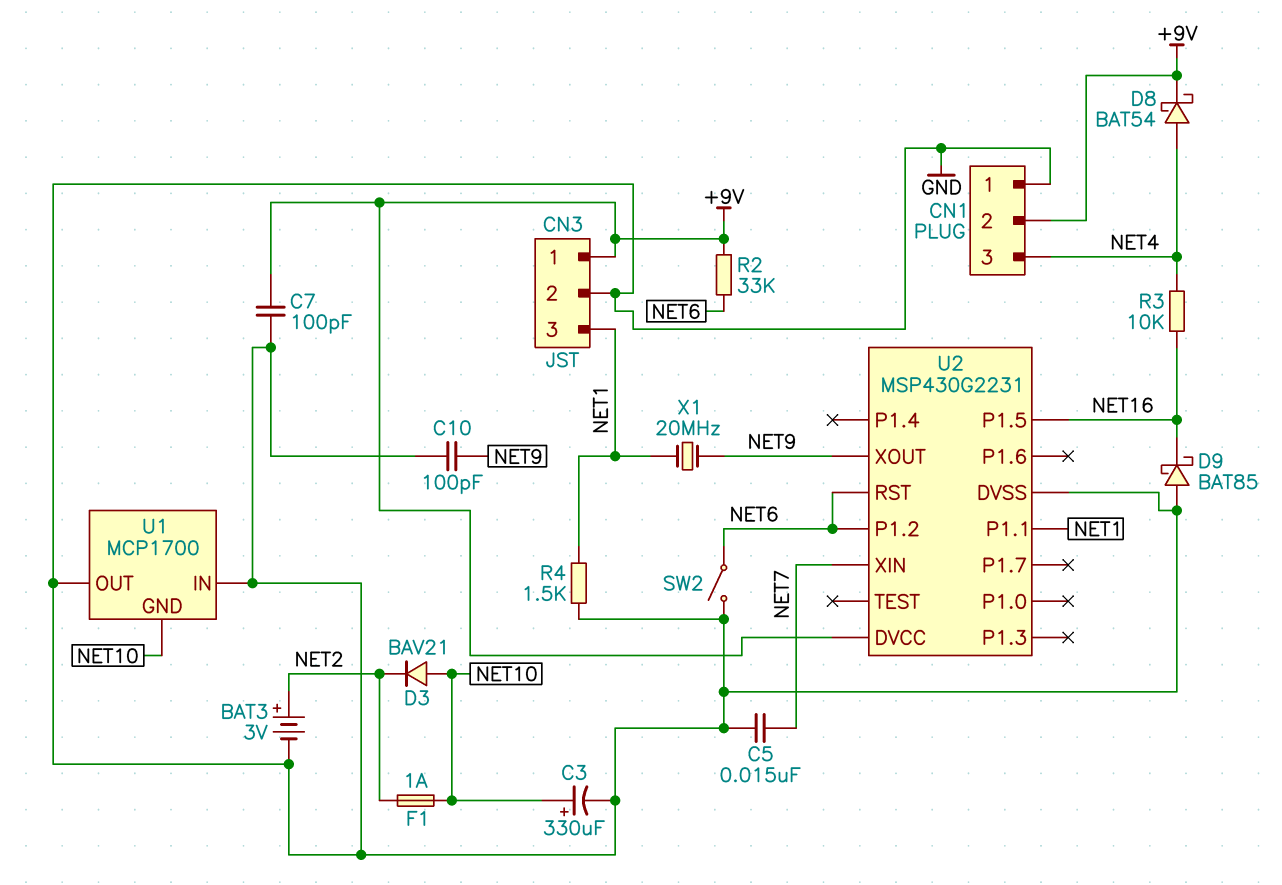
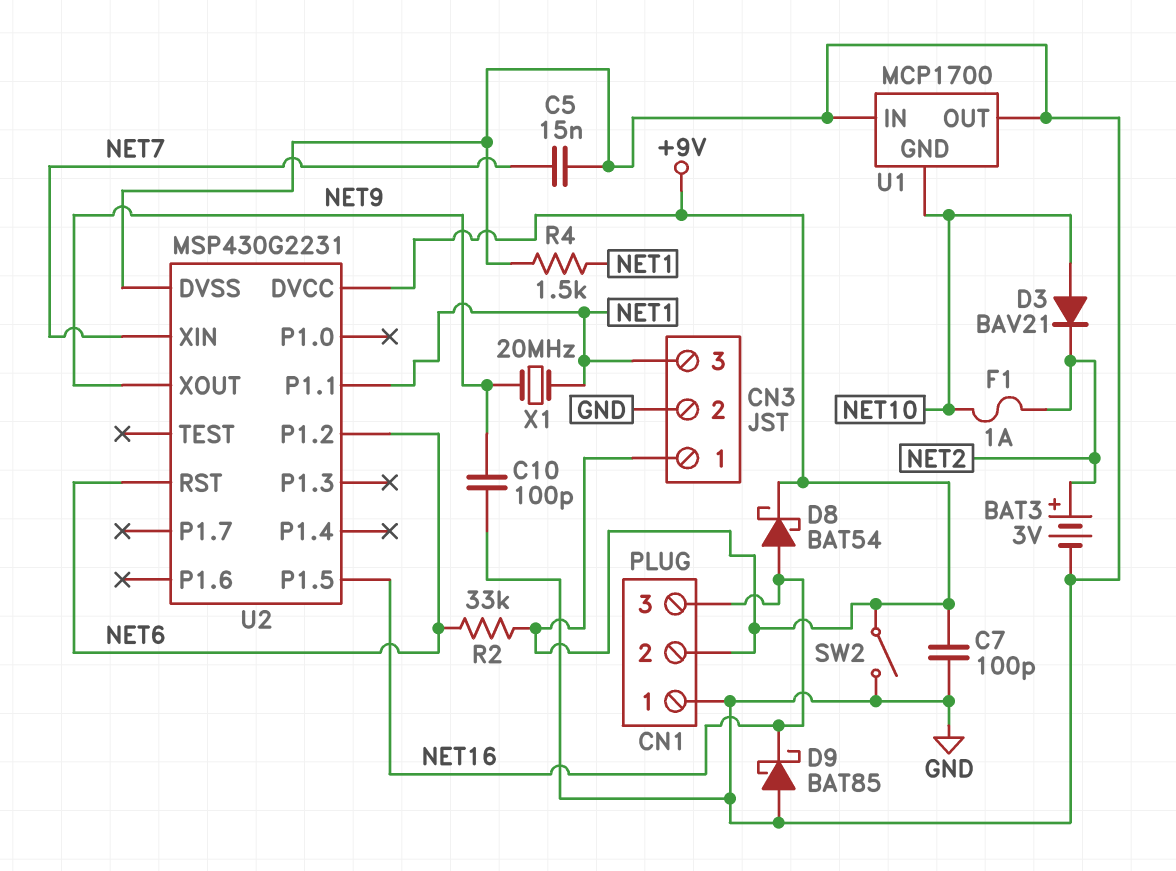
C3: 330uF (plus NET10, minus GND) -> none
CN1 pin 3: NET4 -> NET16
D8: schottky BAT54 (A NET4, K +9V) -> schottky BAT54 (A NET16, K +9V)
R3: 10k (NET4, NET16) -> none
SW2: switch (GND, NET6) -> switch (+9V, GND)

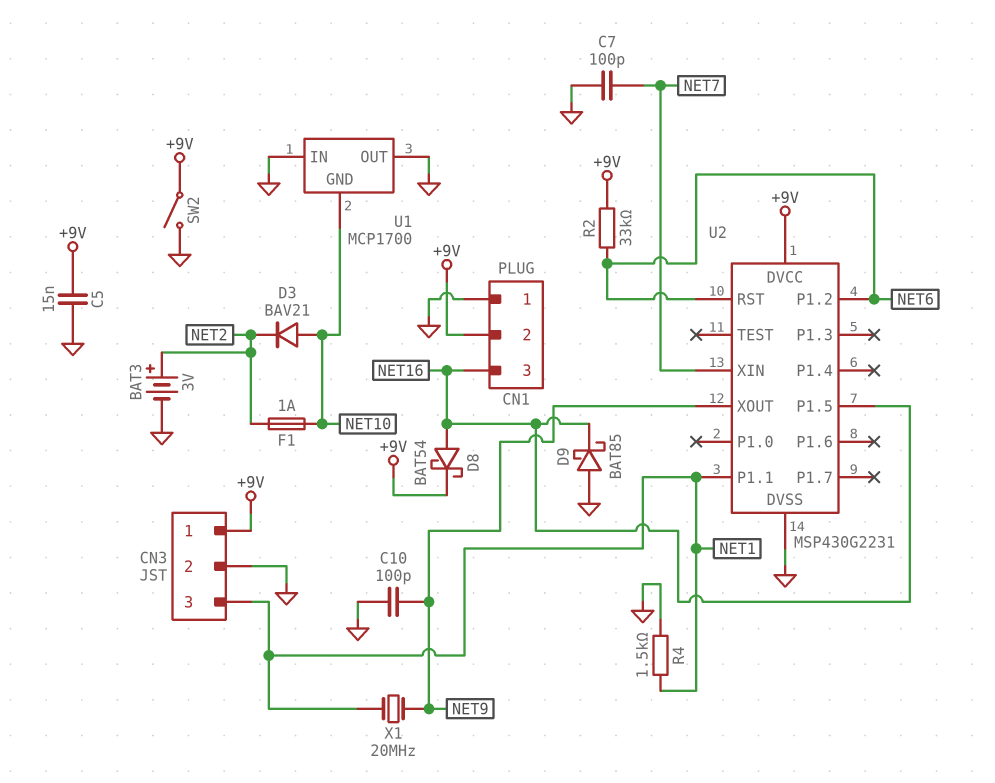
C5: 15nF (GND, NET7) -> 15nF (+9V, GND)
C7: 100pF (+9V, GND) -> 100pF (GND, NET7)

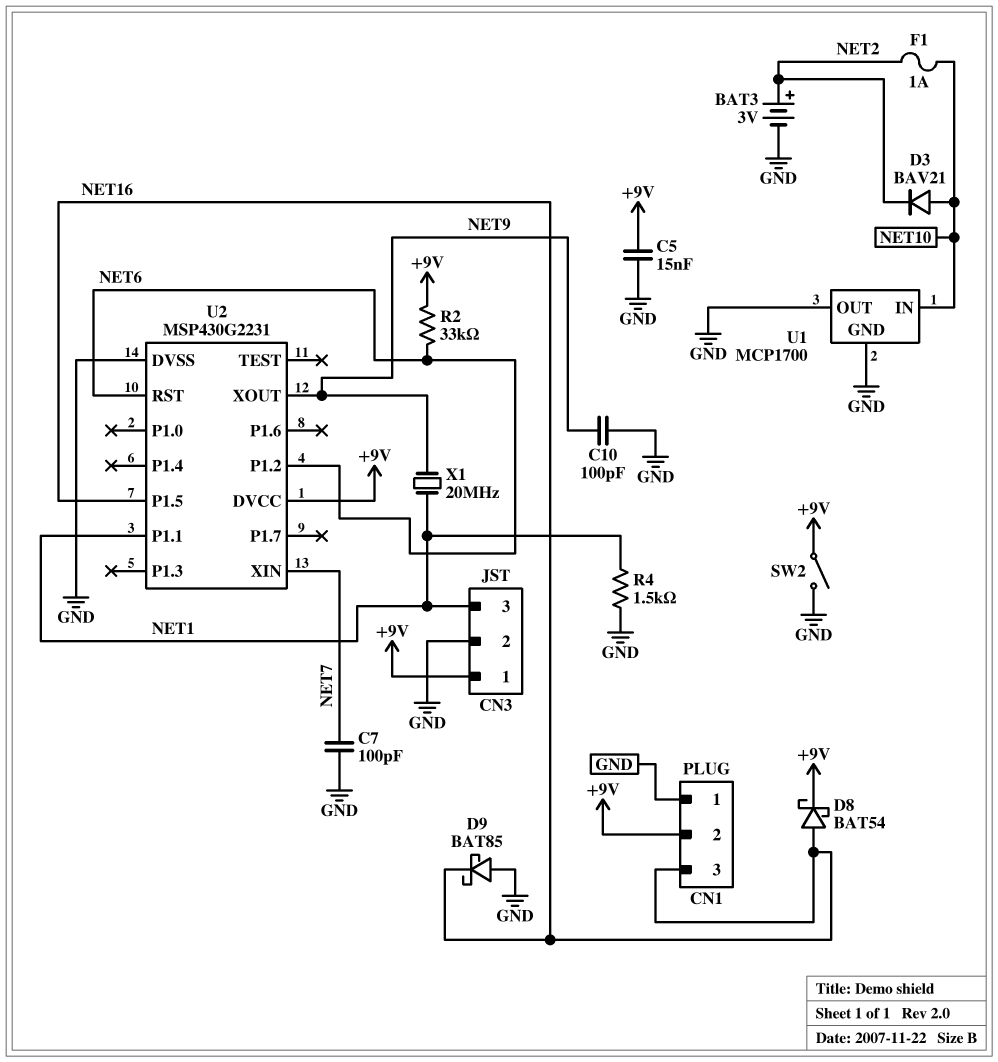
U1 pin GND: NET10 -> GND
U1 pin IN: GND -> NET10

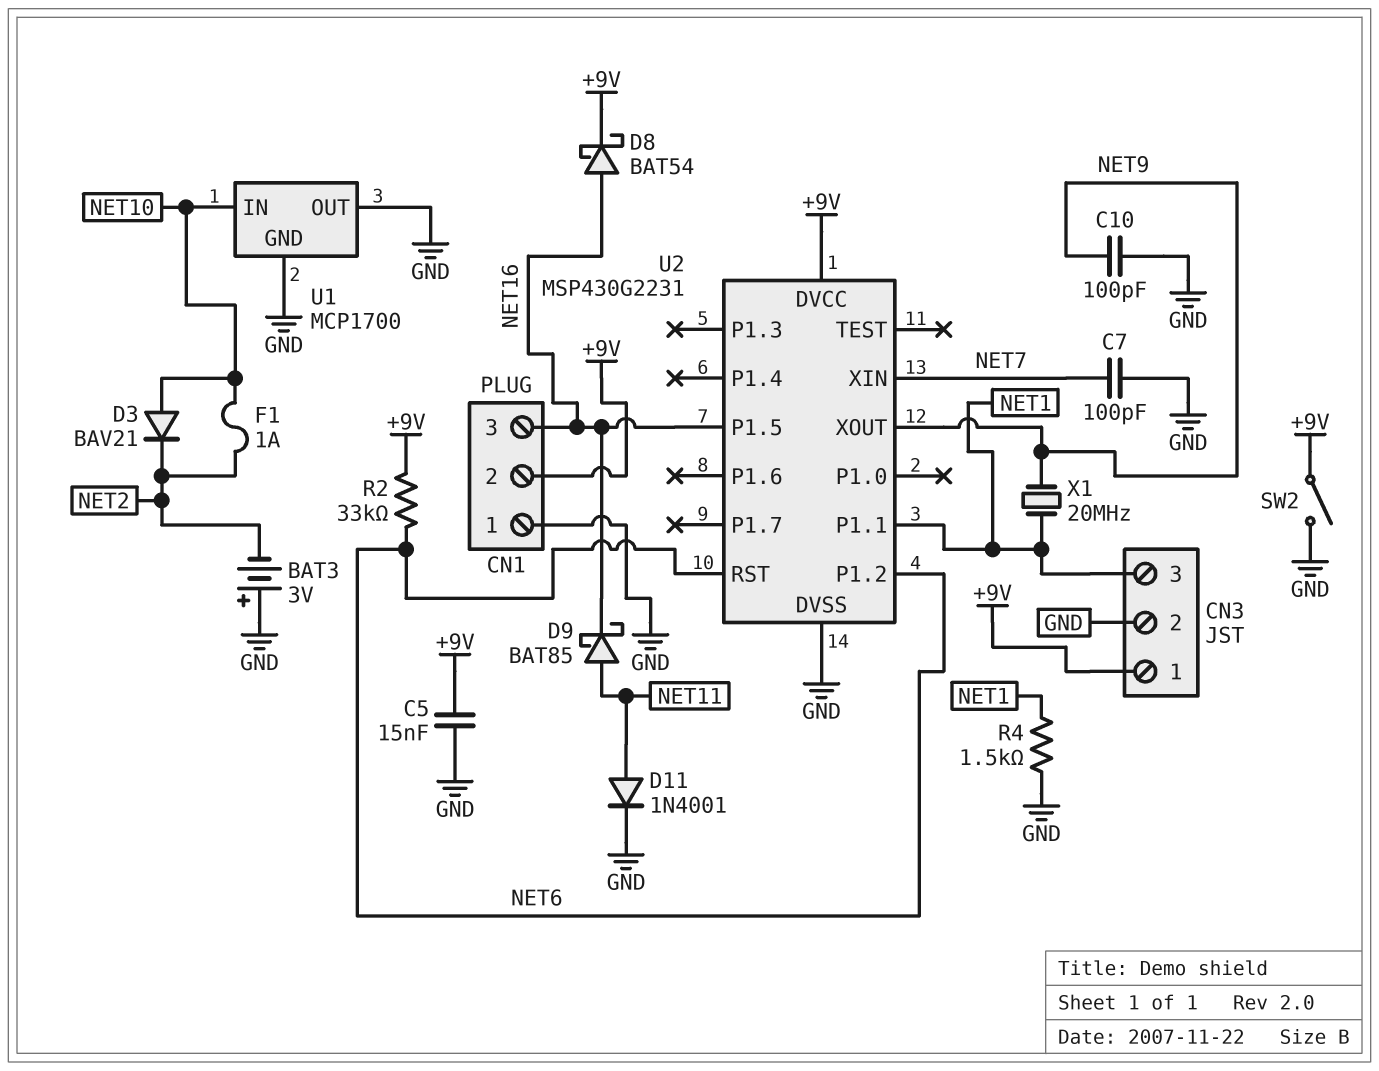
BAT3: 3V (plus NET2, minus GND) -> 3V (plus GND, minus NET2)
D9: schottky BAT85 (A GND, K NET16) -> schottky BAT85 (A NET11, K NET16)
D11: none -> diode 1N4001 (A NET11, K GND)

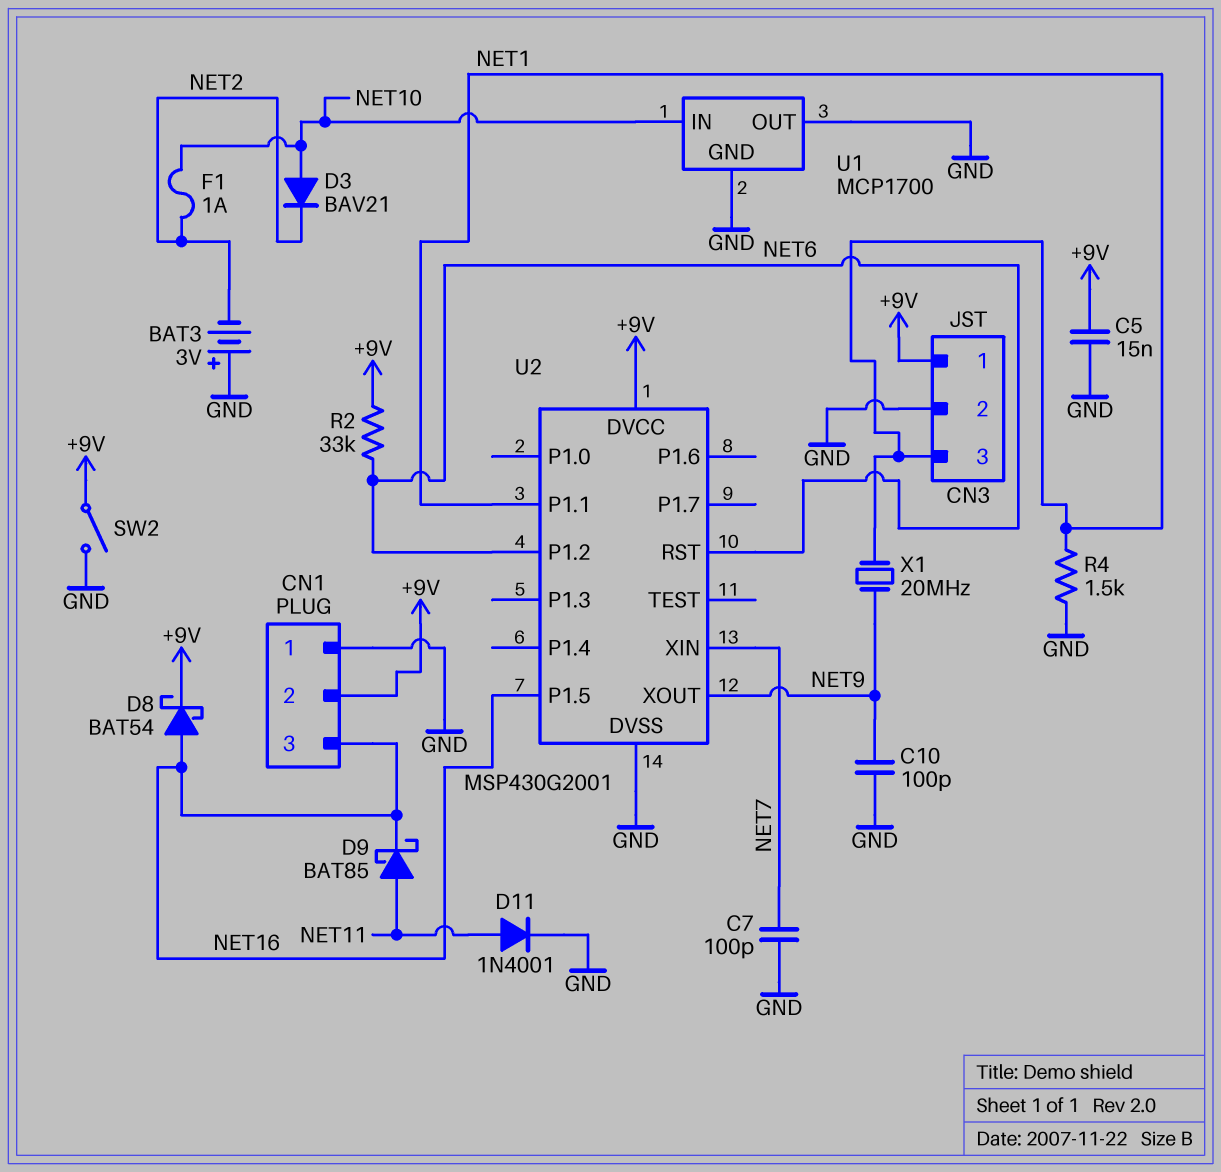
U2: MSP430G2231 -> MSP430G2001

